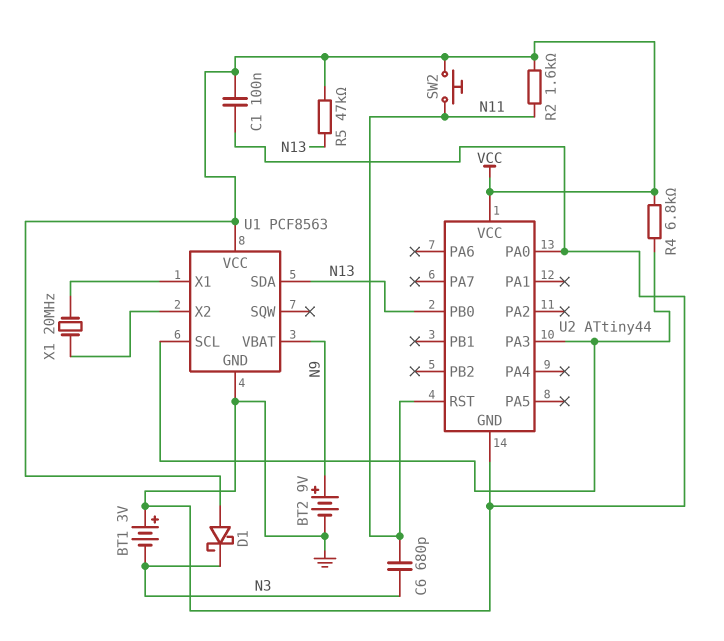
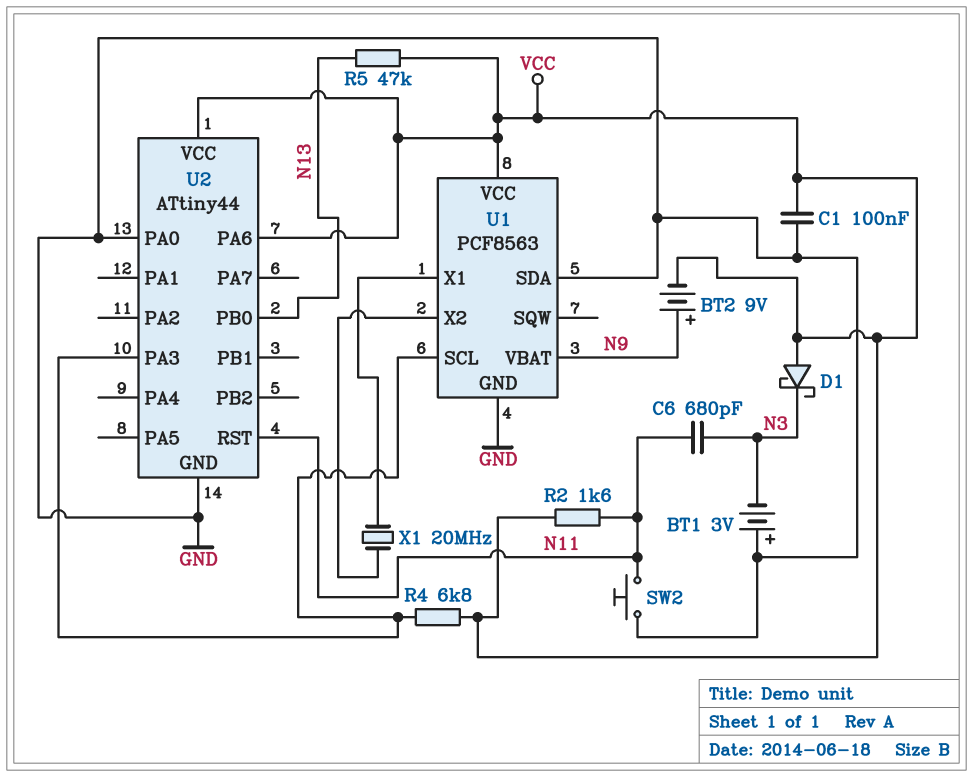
BT2: 9V (plus N9, minus GND) -> 9V (plus N9, minus VCC)
SW2: button (N11, VCC) -> button (GND, N11)
U1 pin SDA: N13 -> GND
U2 pin PA6: none -> VCC

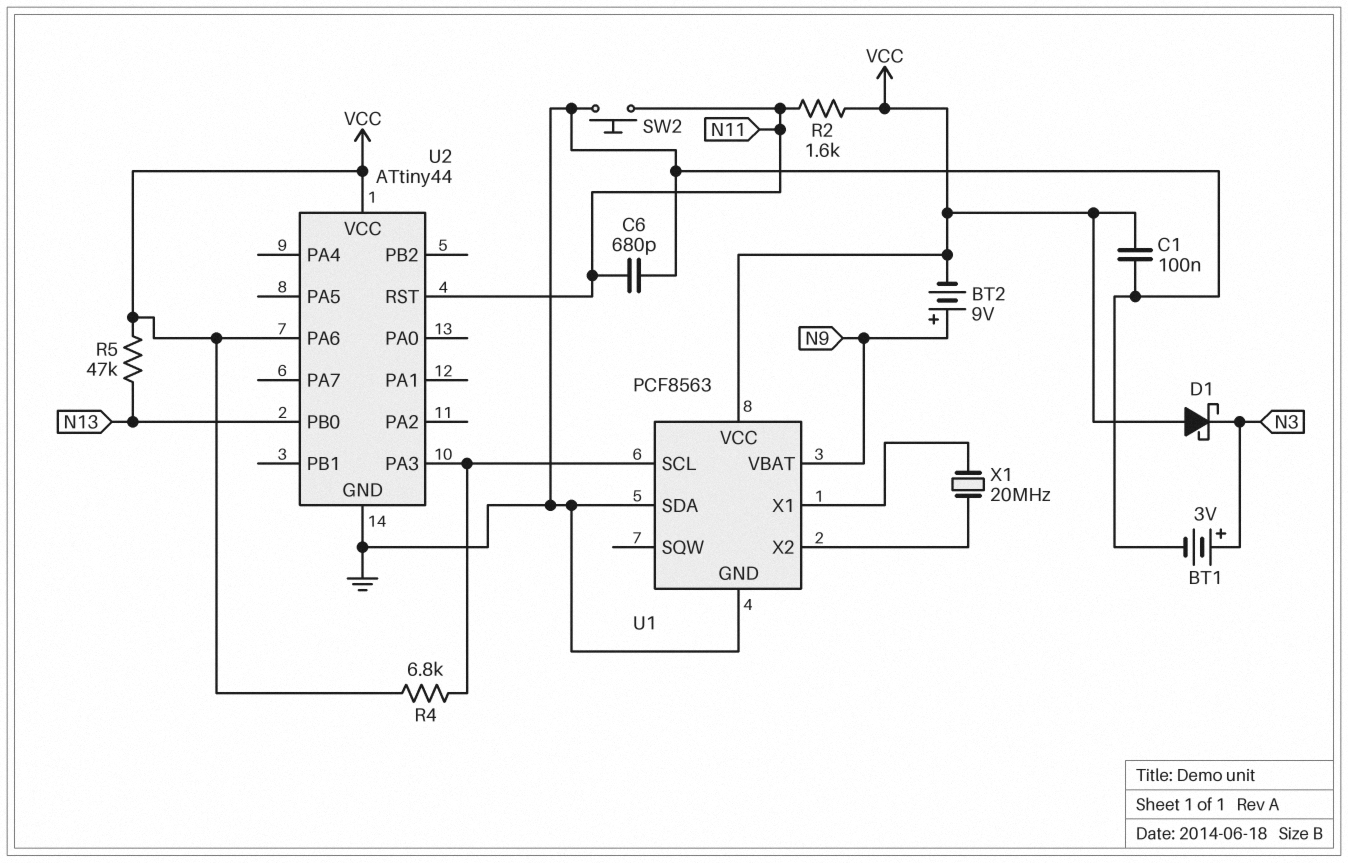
BT1: 3V (plus GND, minus N3) -> 3V (plus N3, minus GND)
C6: 680pF (N3, N11) -> 680pF (GND, N11)
U2 pin PA0: GND -> none

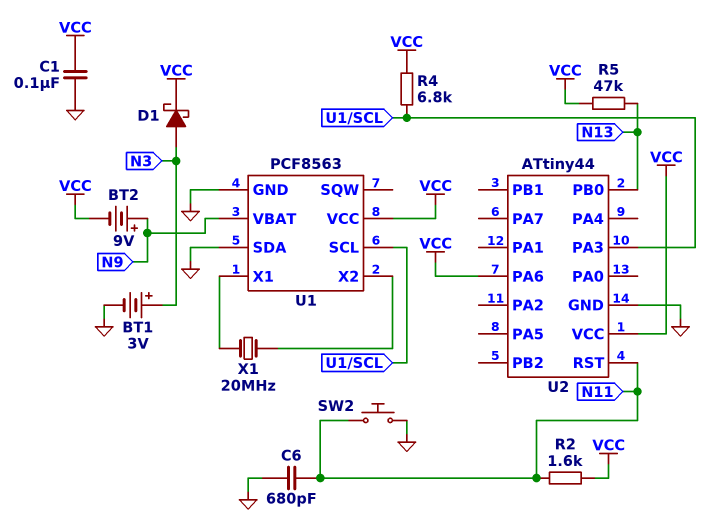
D1: schottky (A VCC, K N3) -> schottky (A N3, K VCC)

